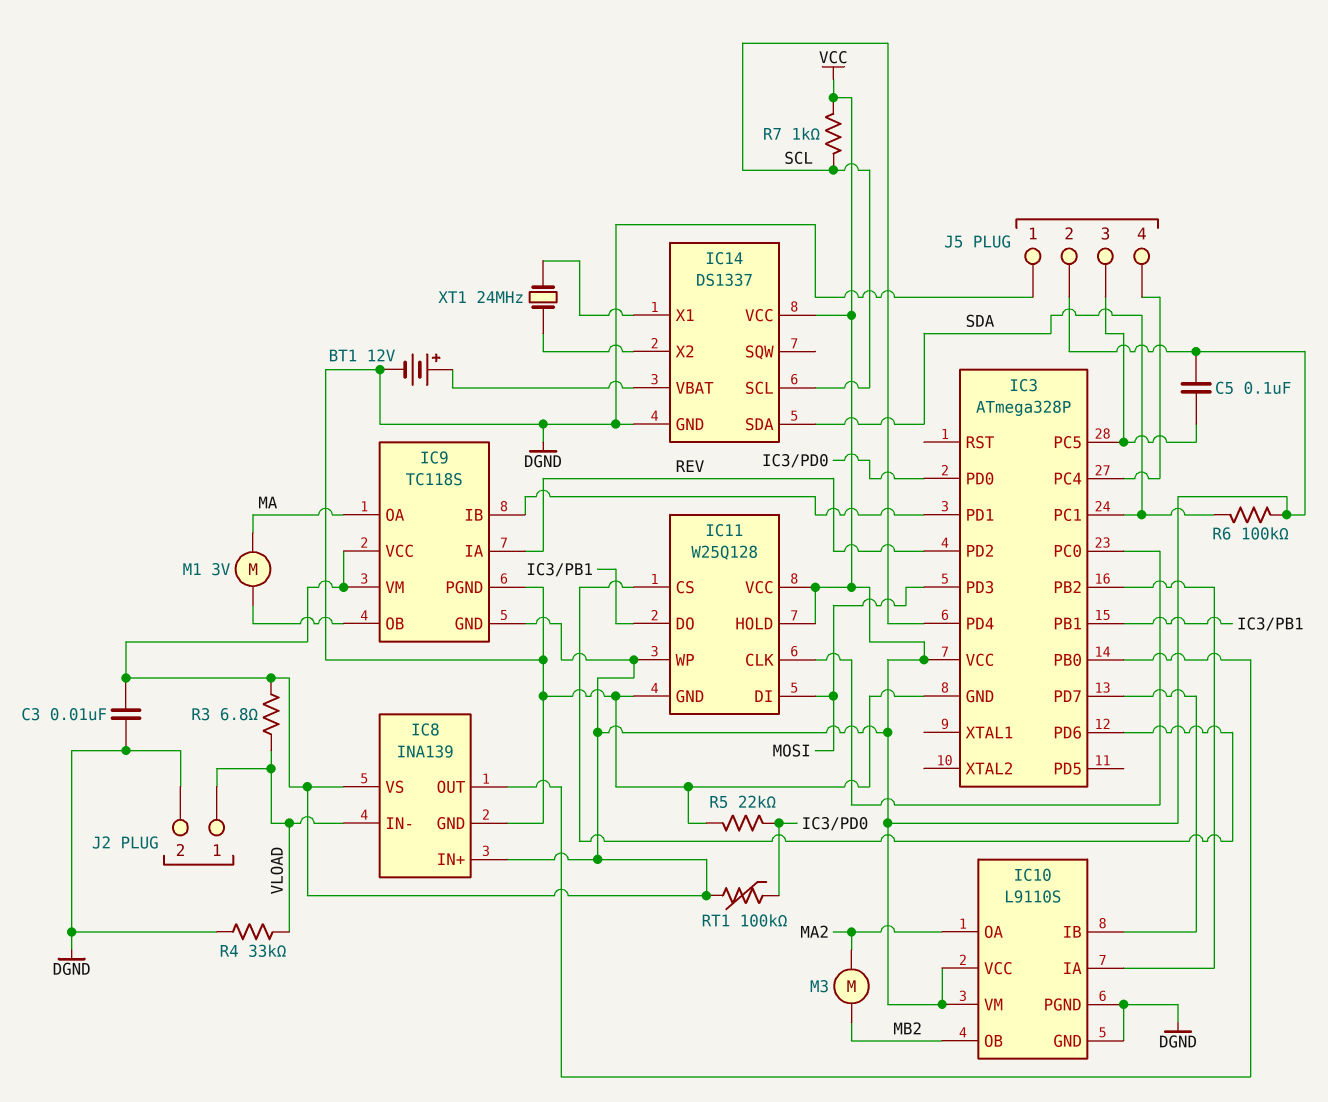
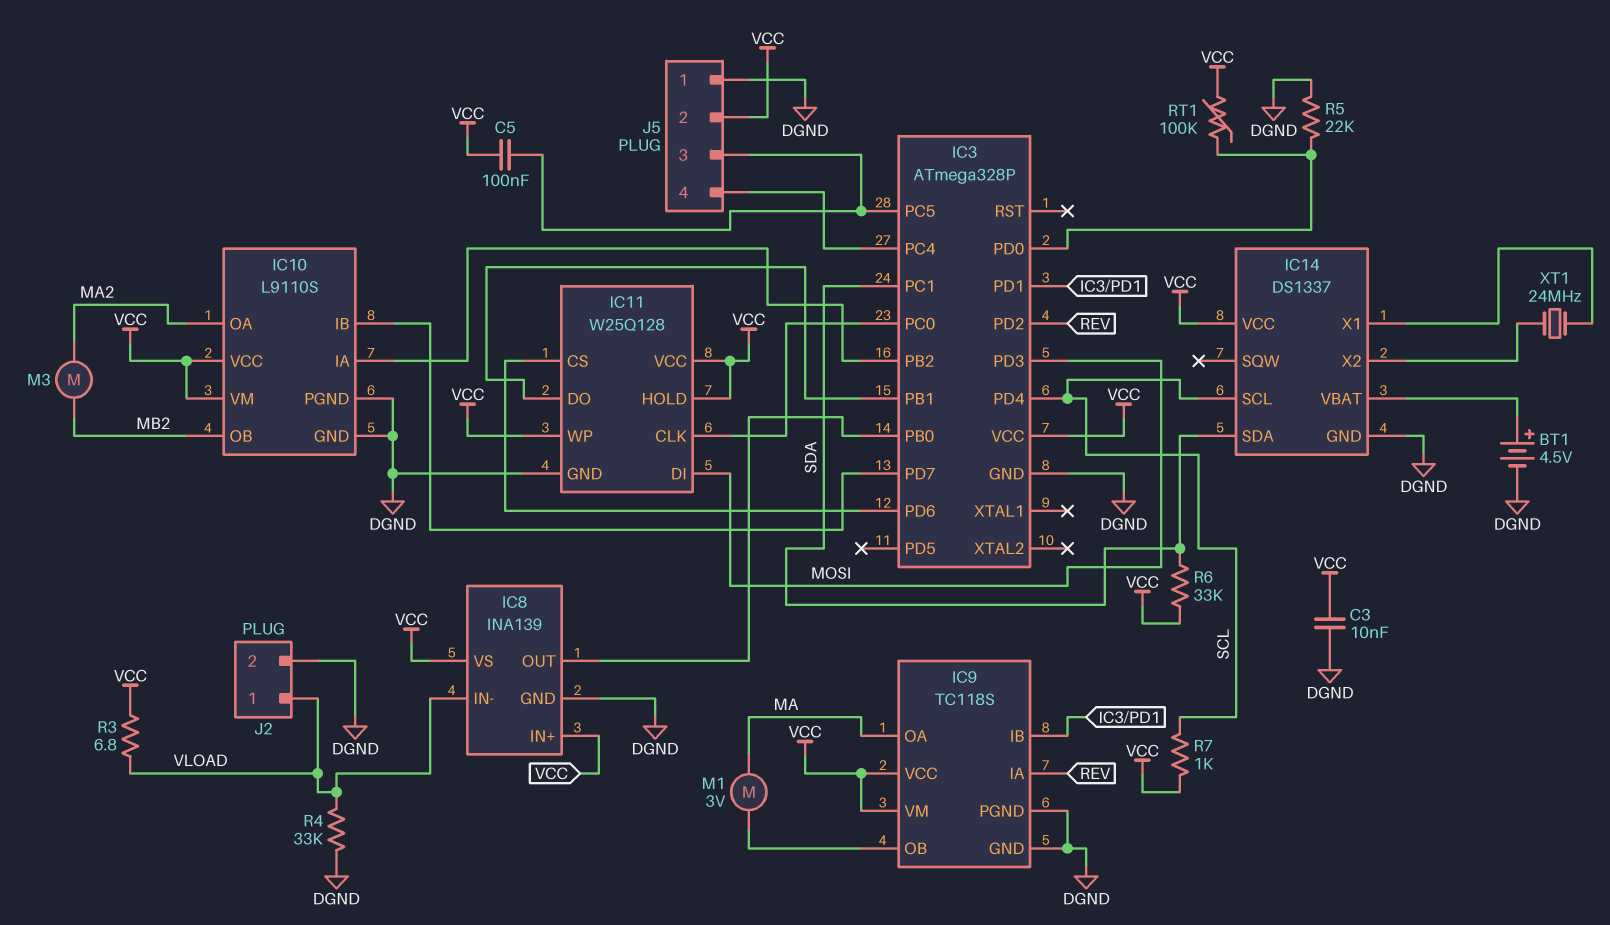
BT1: 12V (plus IC14/VBAT, minus DGND) -> 4.5V (plus IC14/VBAT, minus DGND)
IC9 pin GND: VCC -> DGND
R6: 100k (SDA, VCC) -> 33k (SDA, VCC)

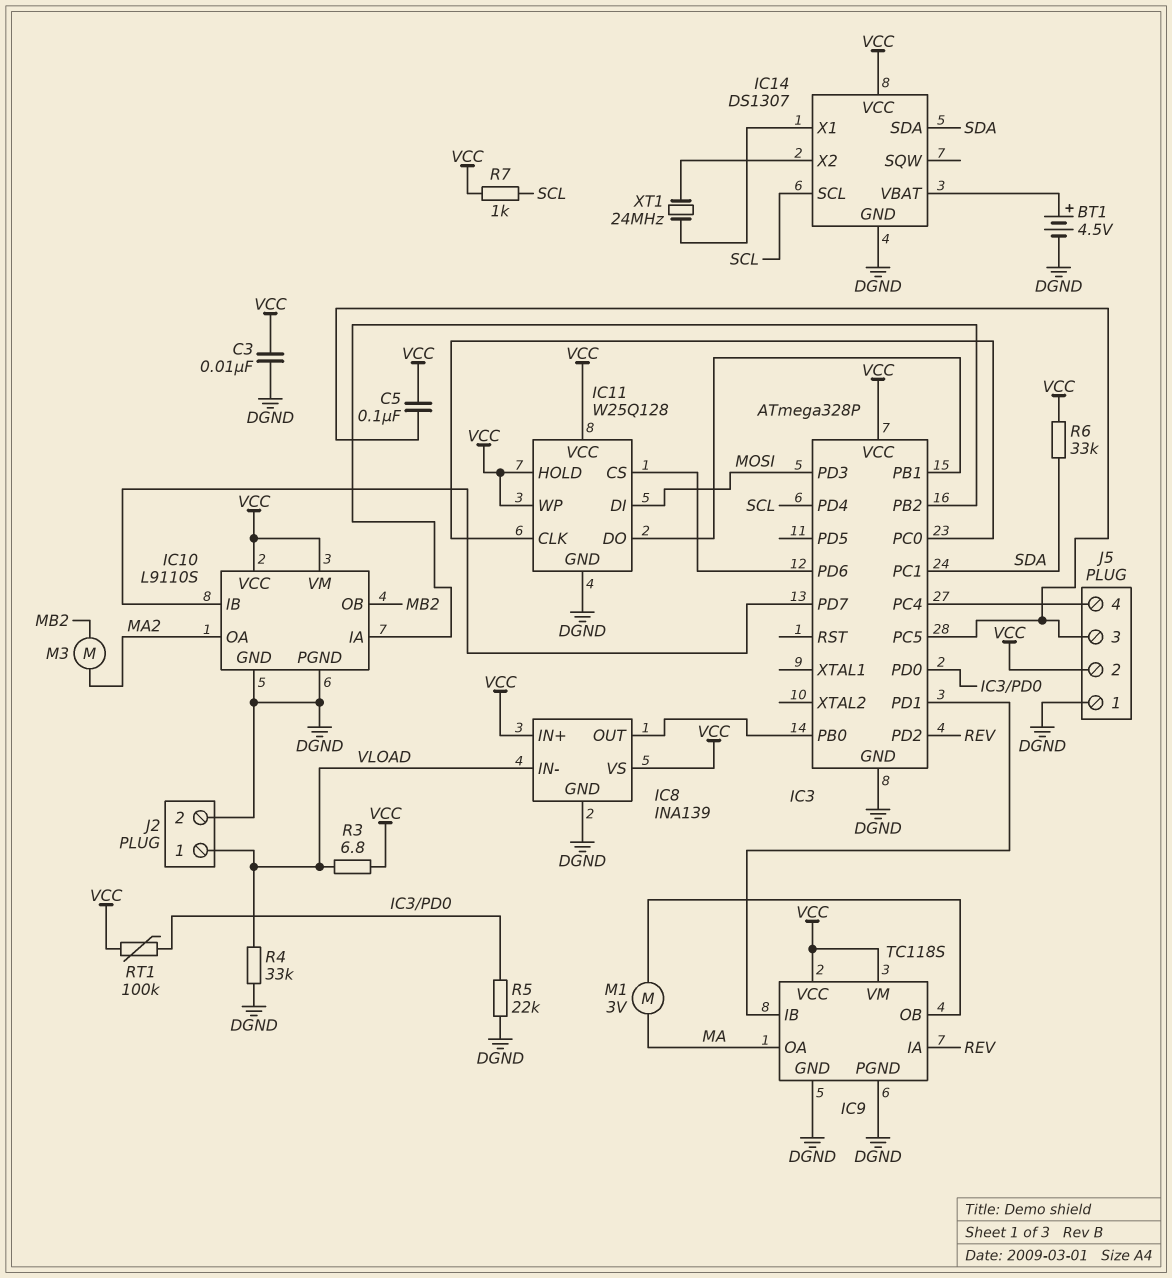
IC14: DS1337 -> DS1307

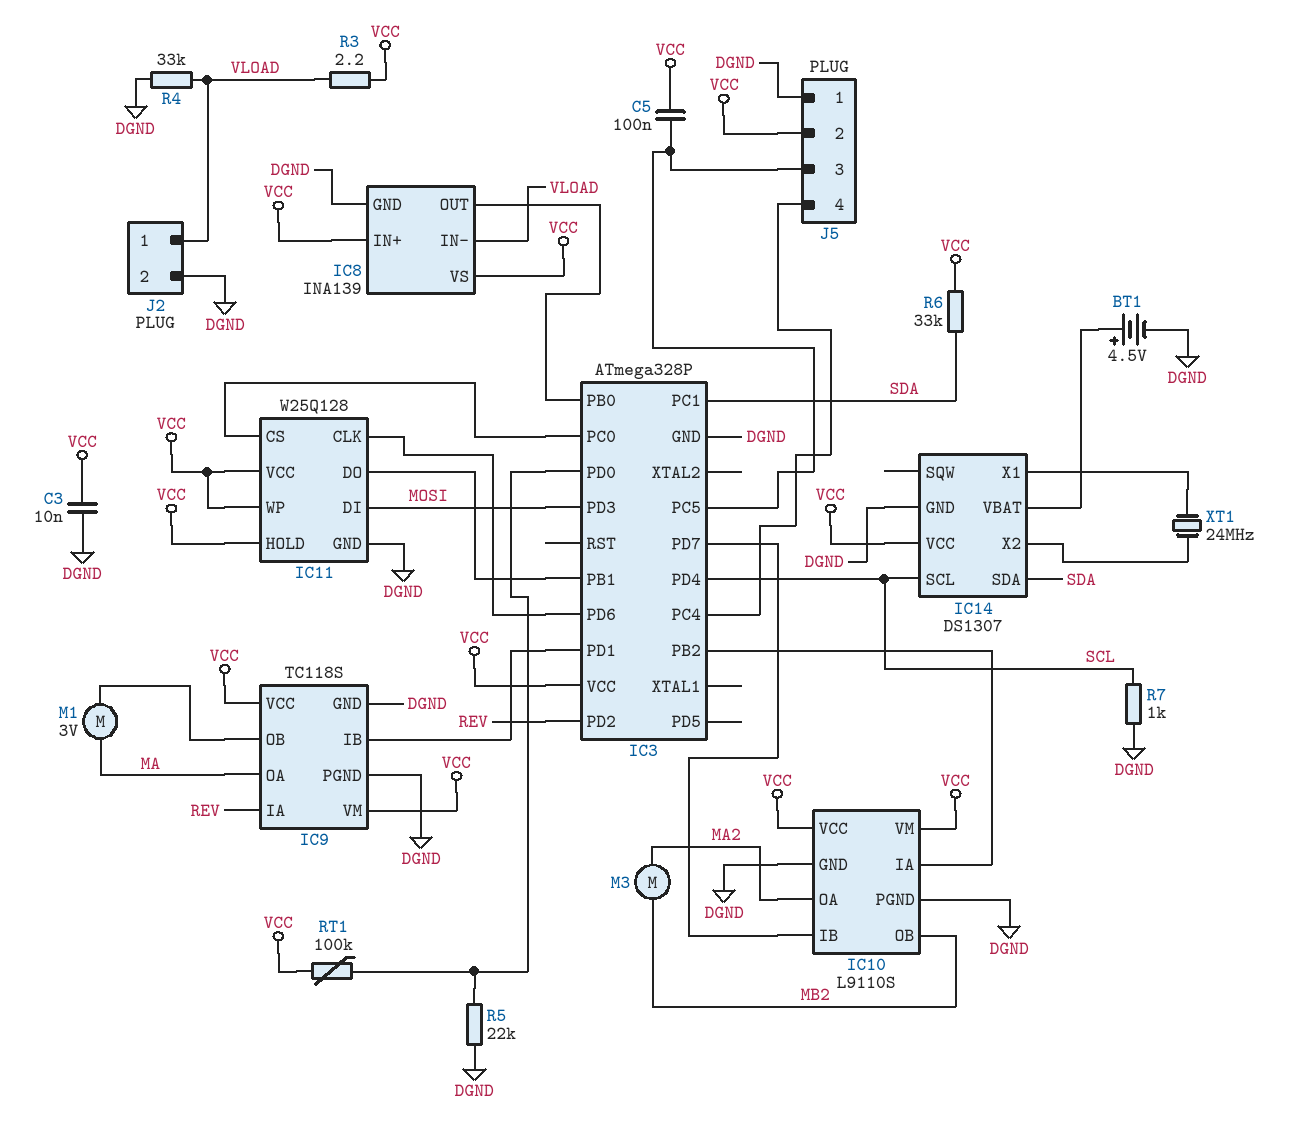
IC11 pin CLK: IC3/PC0 -> IC3/PD6
IC11 pin CS: IC3/PD6 -> IC3/PC0
R3: 6.8 (VCC, VLOAD) -> 2.2 (VCC, VLOAD)
R7: 1k (SCL, VCC) -> 1k (DGND, SCL)

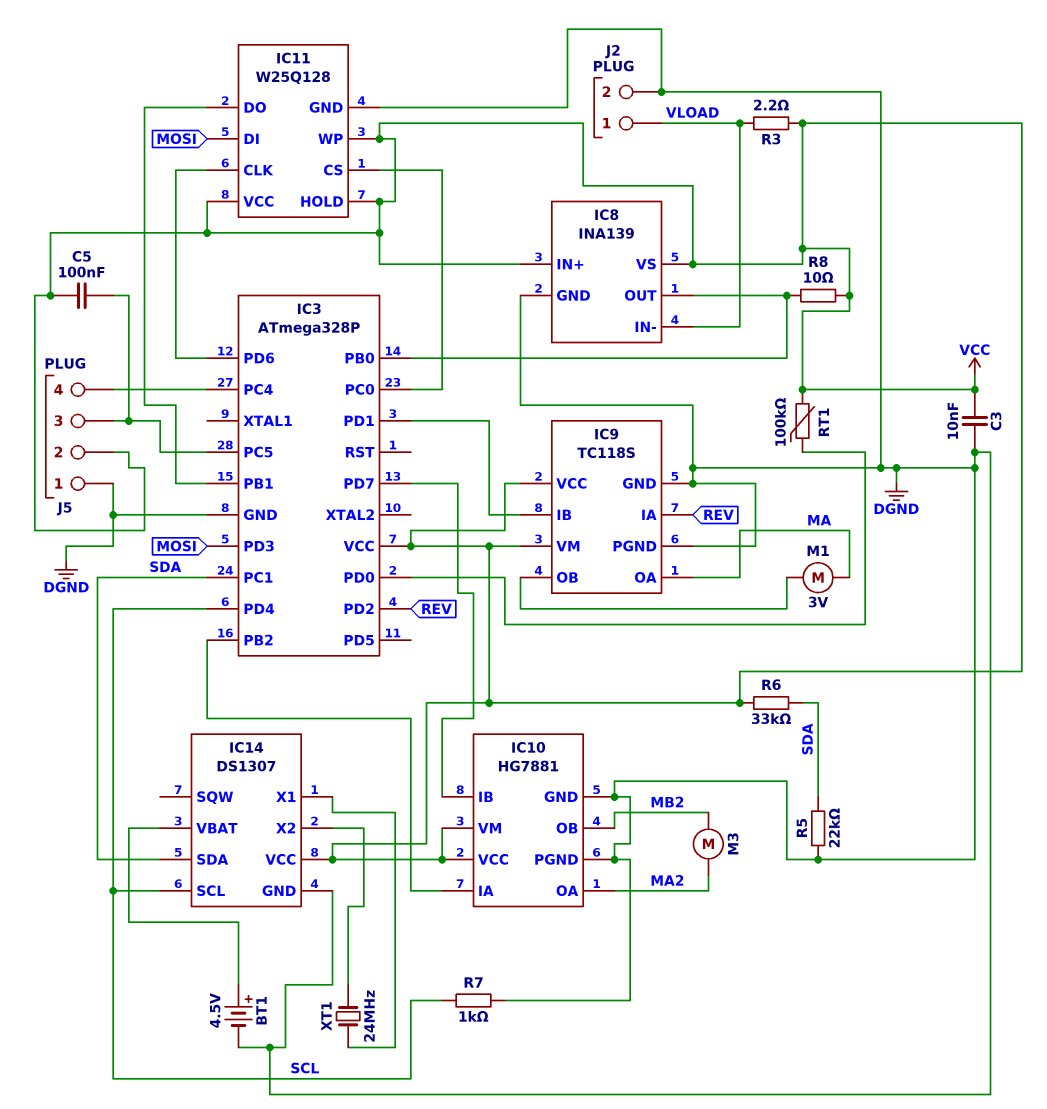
IC10: L9110S -> HG7881
R4: 33k (DGND, VLOAD) -> none
R5: 22k (DGND, IC3/PD0) -> 22k (DGND, SDA)
R8: none -> 10 (IC3/PB0, VCC)

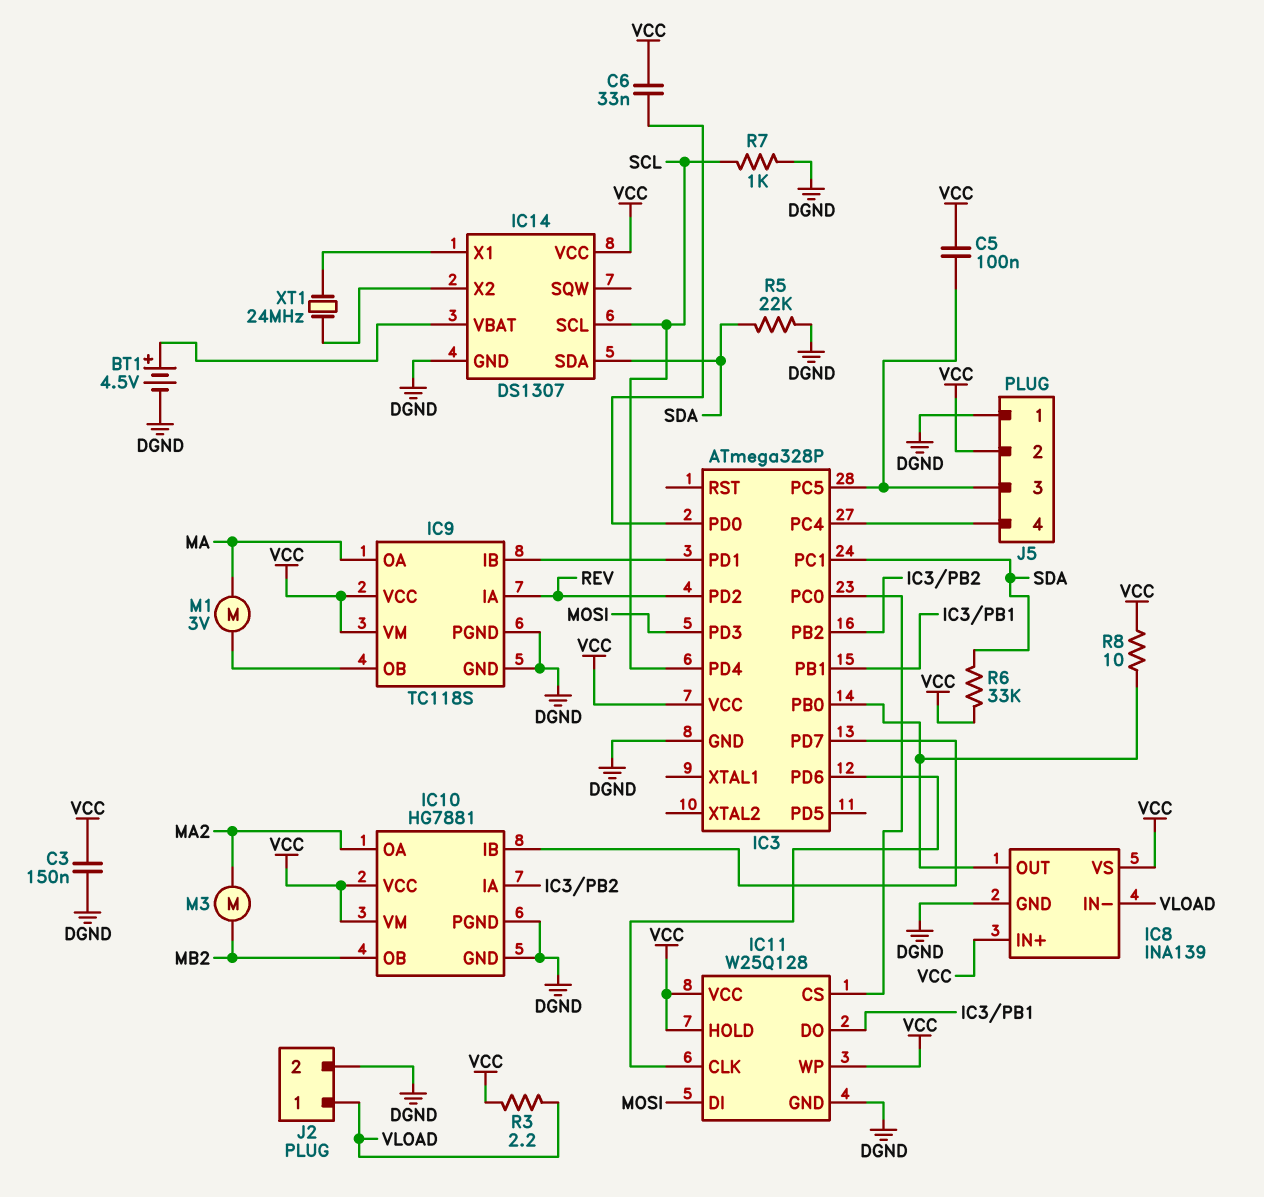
C3: 10nF (DGND, VCC) -> 150nF (DGND, VCC)
C6: none -> 33nF (IC3/PD0, VCC)
RT1: 100k (IC3/PD0, VCC) -> none

